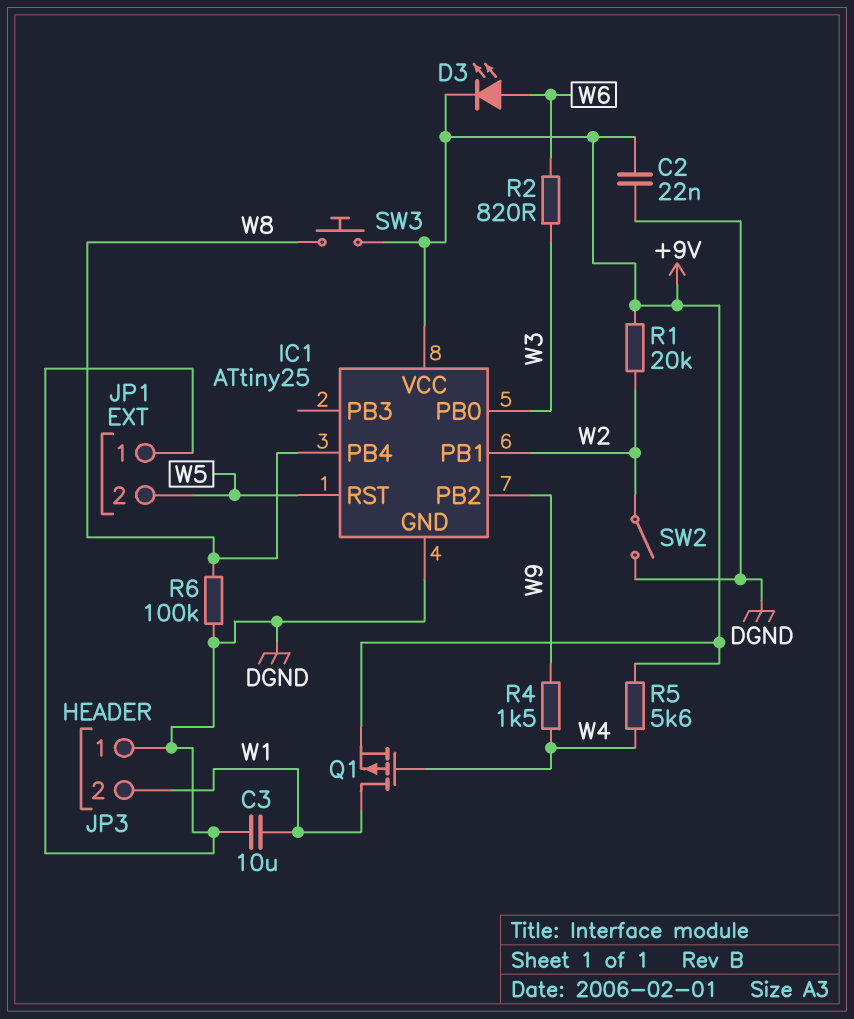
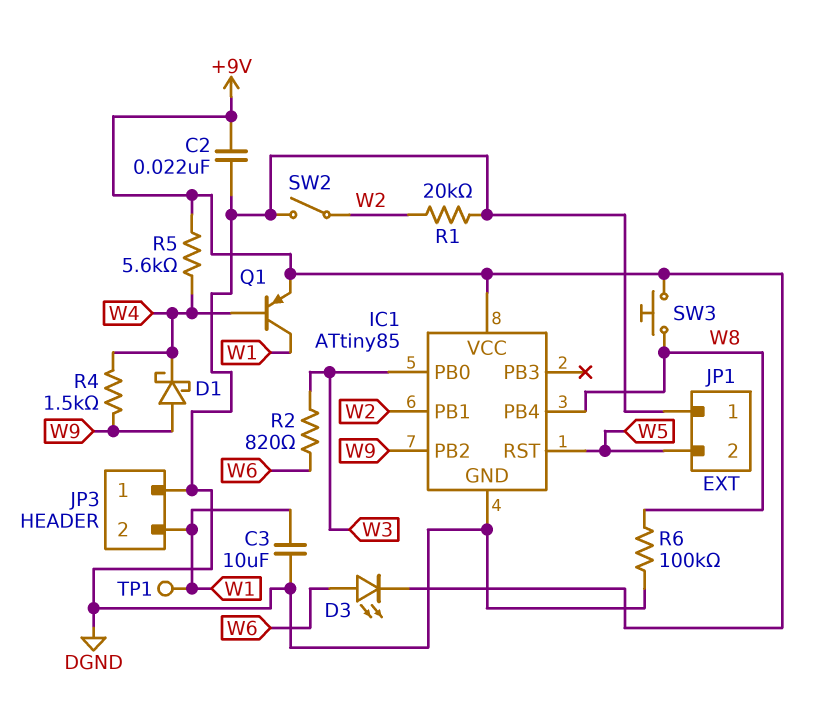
D1: none -> schottky (A W9, K W4)
IC1: ATtiny25 -> ATtiny85
Q1: PMOS (G W4, D W1, S +9V) -> PNP (B W4, C W1, E +9V)
R1: 20k (+9V, W2) -> 20k (DGND, W2)
TP1: none -> test point (W1)

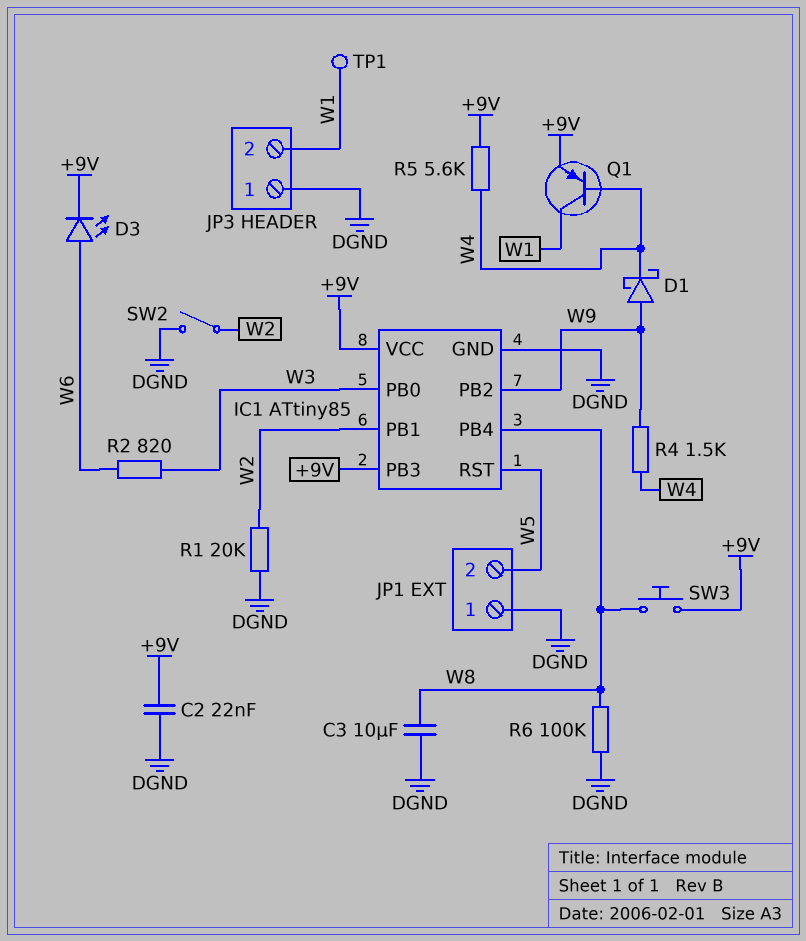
C3: 10uF (DGND, W1) -> 10uF (DGND, W8)
IC1 pin PB3: none -> +9V

